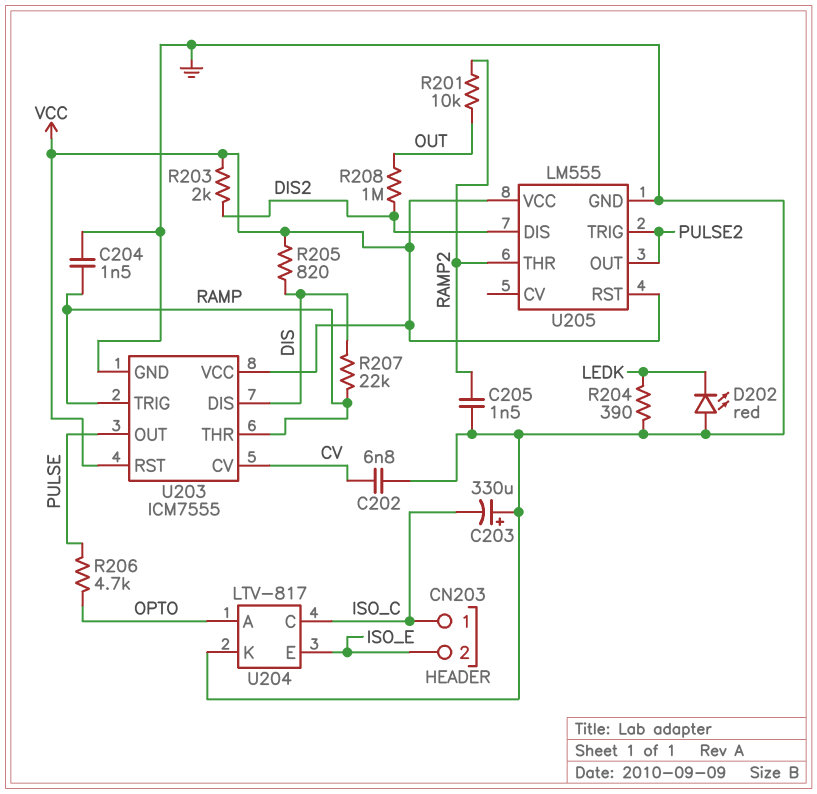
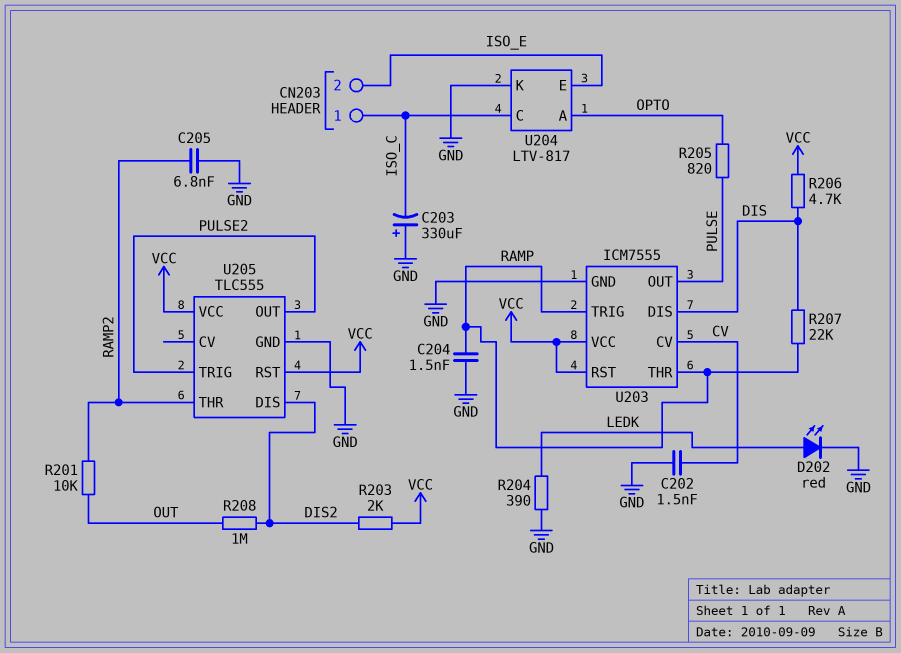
C202: 6.8nF (CV, GND) -> 1.5nF (CV, GND)
C205: 1.5nF (GND, RAMP2) -> 6.8nF (GND, RAMP2)
D202: LED red (A GND, K LEDK) -> LED red (A LEDK, K GND)
R205: 820 (DIS, VCC) -> 820 (OPTO, PULSE)
R206: 4.7k (OPTO, PULSE) -> 4.7k (DIS, VCC)
U205: LM555 -> TLC555

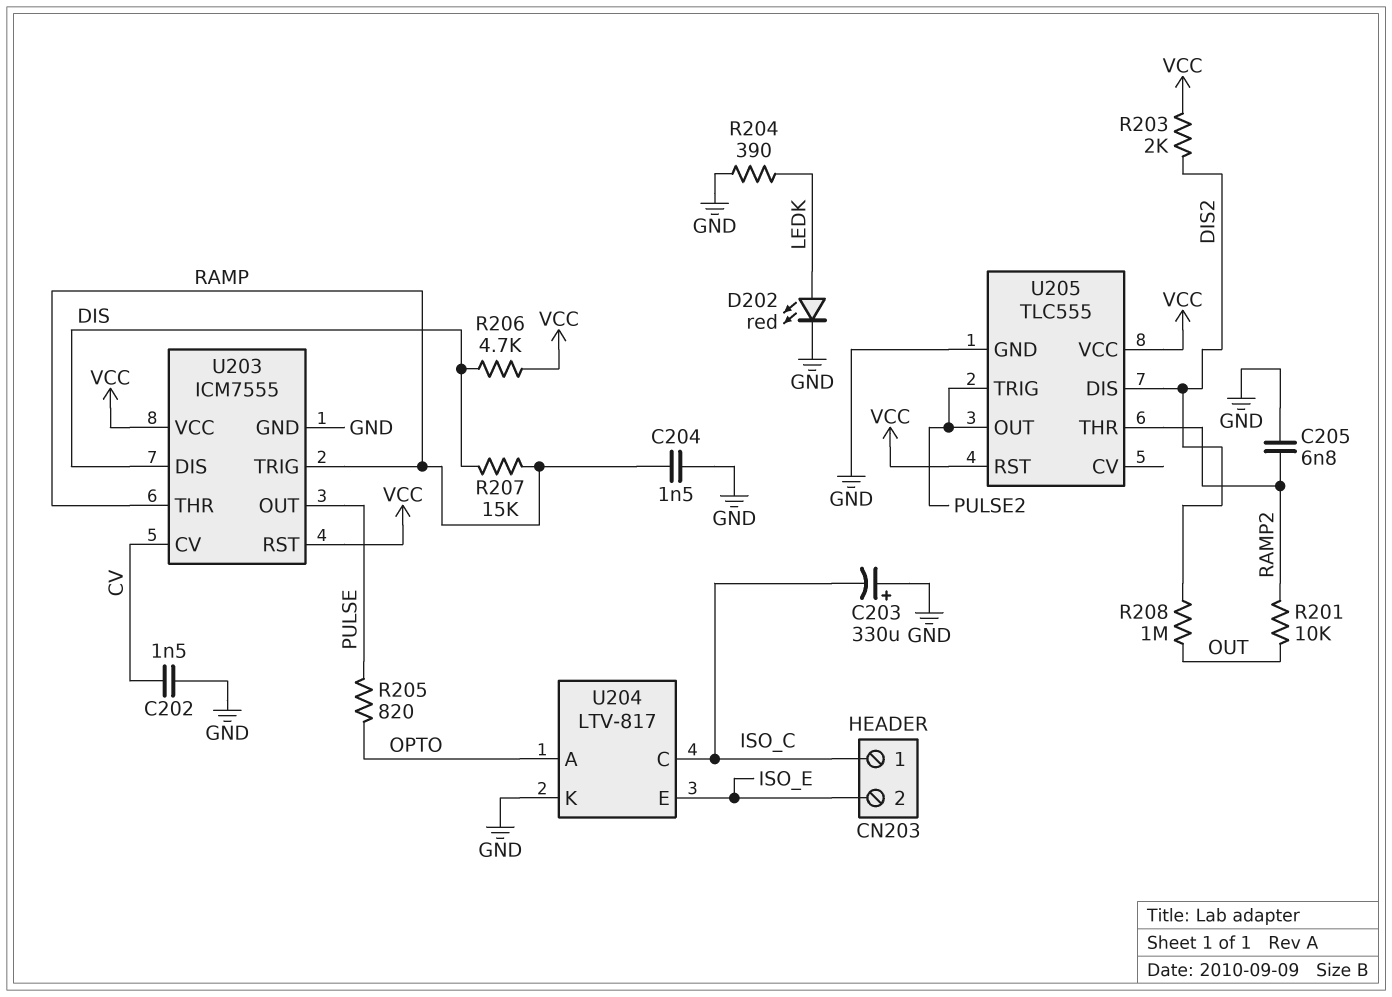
R207: 22k (DIS, RAMP) -> 15k (DIS, RAMP)

